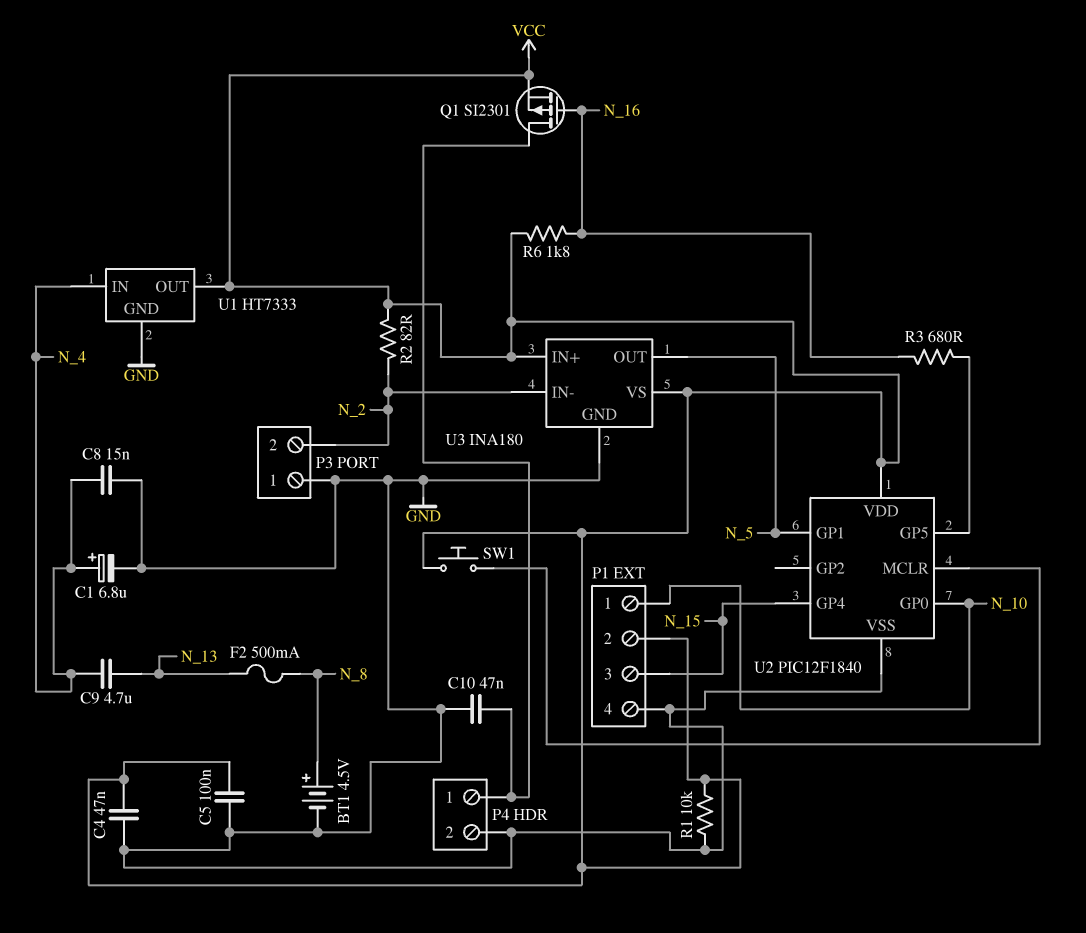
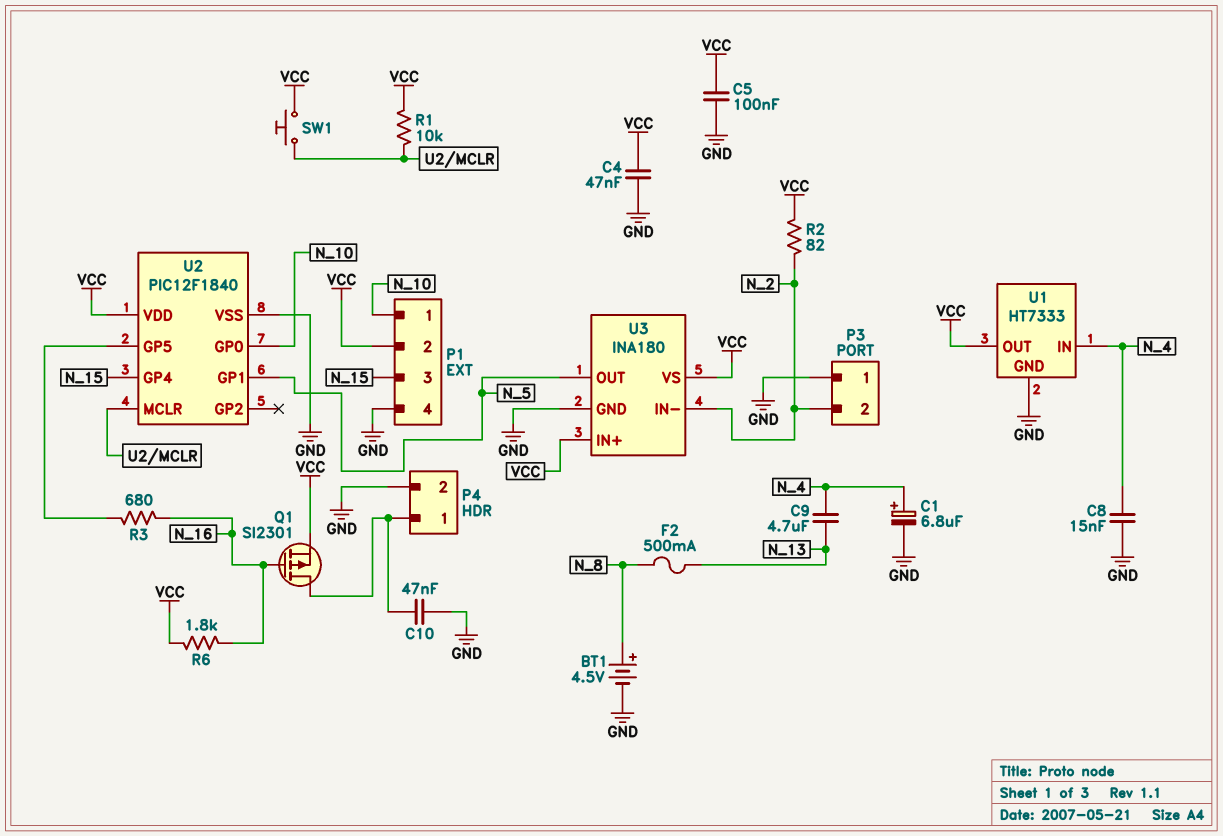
R1: 10k (GND, VCC) -> 10k (U2/MCLR, VCC)

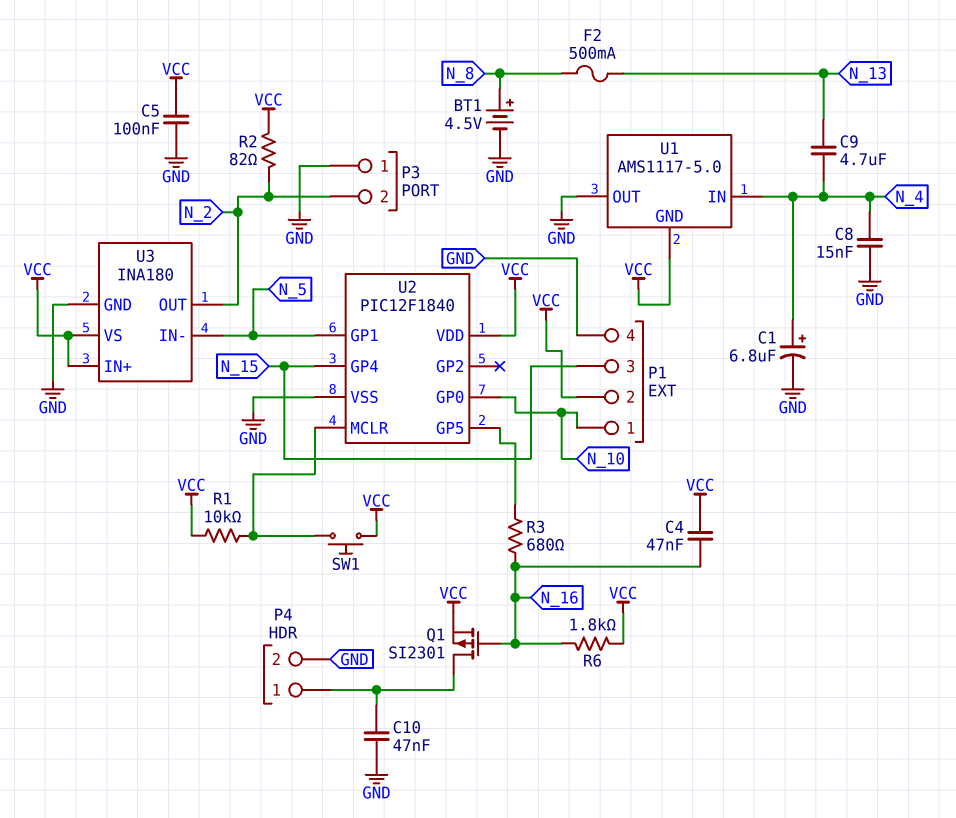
C4: 47nF (GND, VCC) -> 47nF (N_16, VCC)
U1: HT7333 -> AMS1117-5.0
U1 pin GND: GND -> VCC
U1 pin OUT: VCC -> GND
U3 pin IN-: N_2 -> N_5
U3 pin OUT: N_5 -> N_2

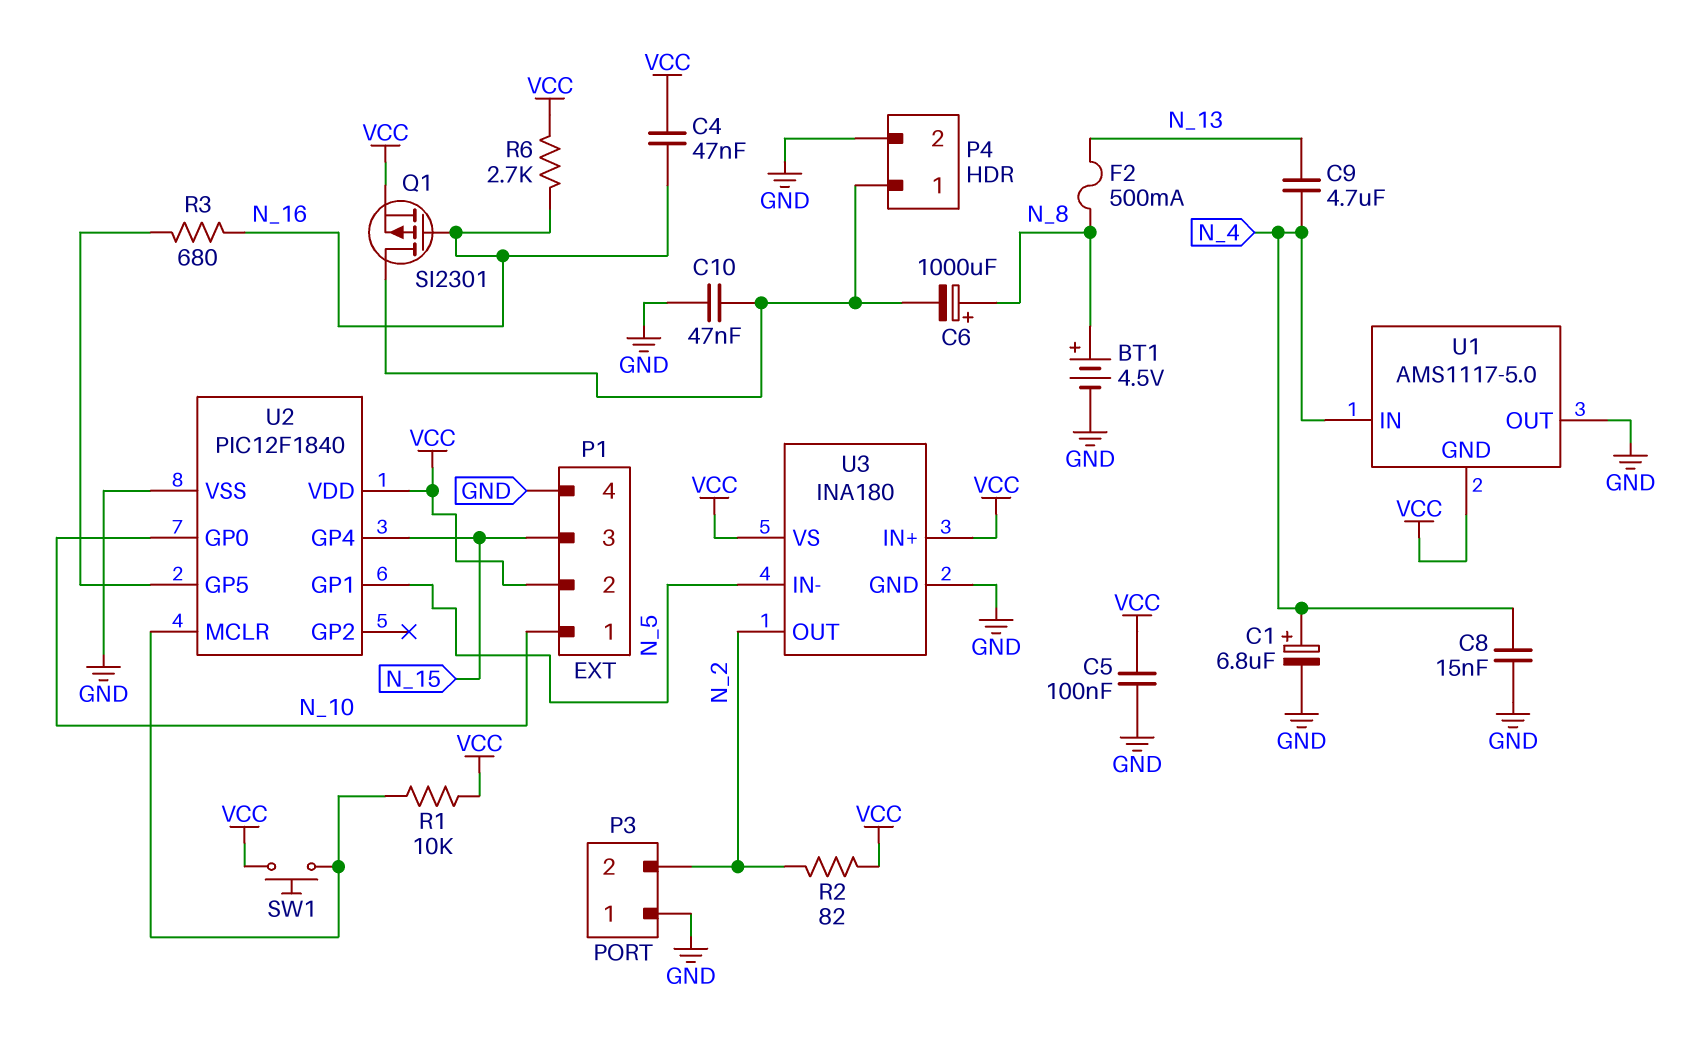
C6: none -> 1000uF (plus N_8, minus P4/1)
R6: 1.8k (N_16, VCC) -> 2.7k (N_16, VCC)

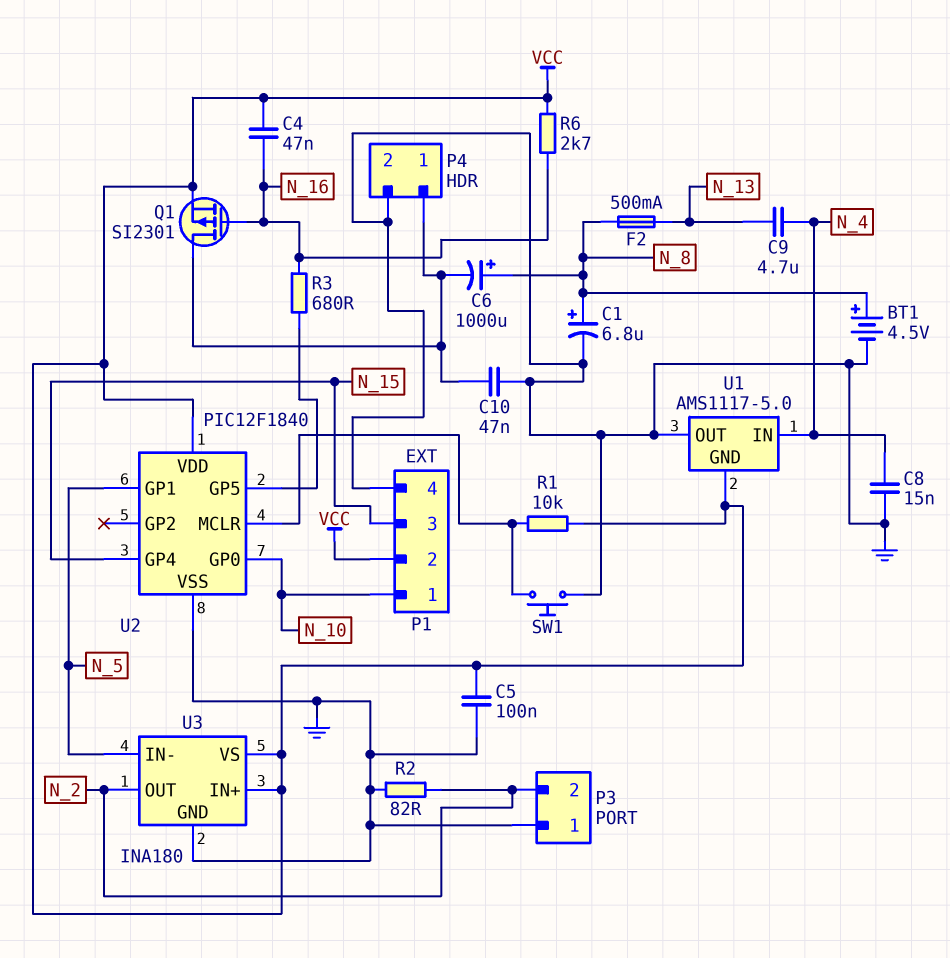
C1: 6.8uF (plus N_4, minus GND) -> 6.8uF (plus N_8, minus GND)
R2: 82 (N_2, VCC) -> 82 (GND, N_2)
SW1: button (U2/MCLR, VCC) -> button (GND, U2/MCLR)

